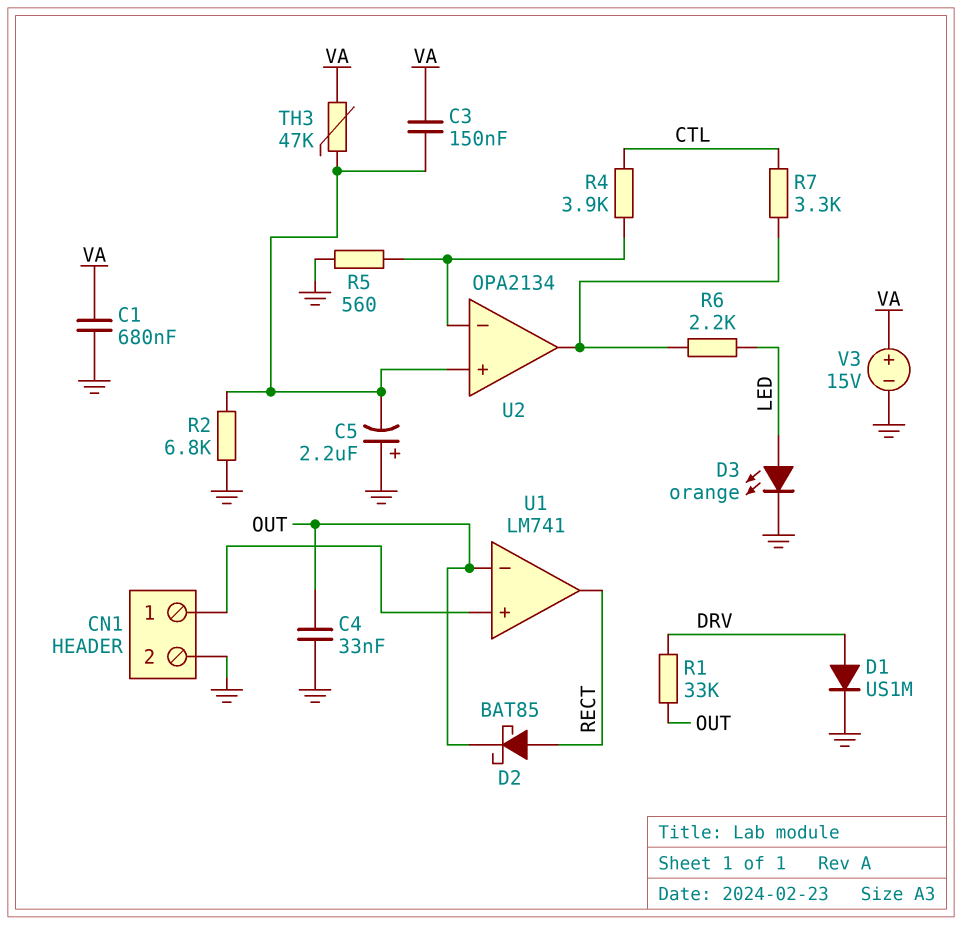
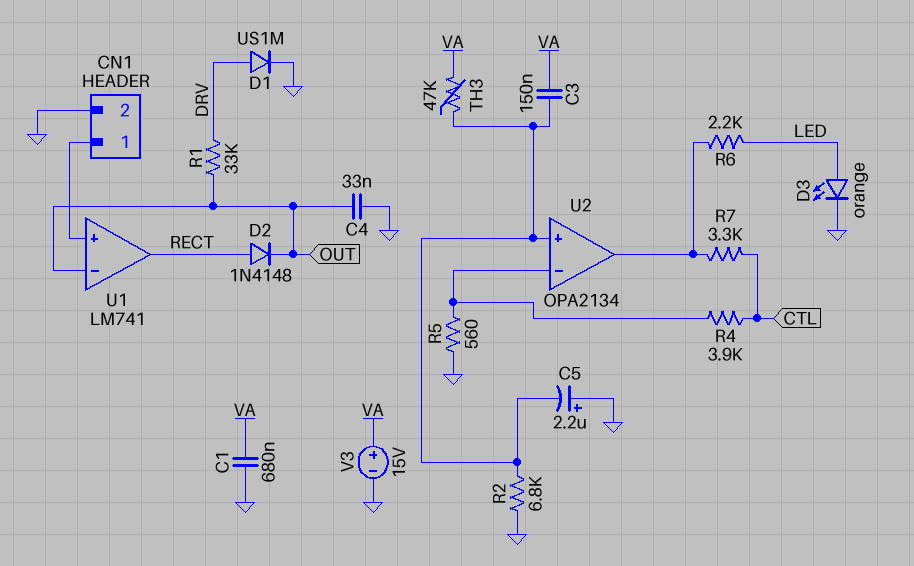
D2: schottky BAT85 (A RECT, K OUT) -> diode 1N4148 (A RECT, K OUT)

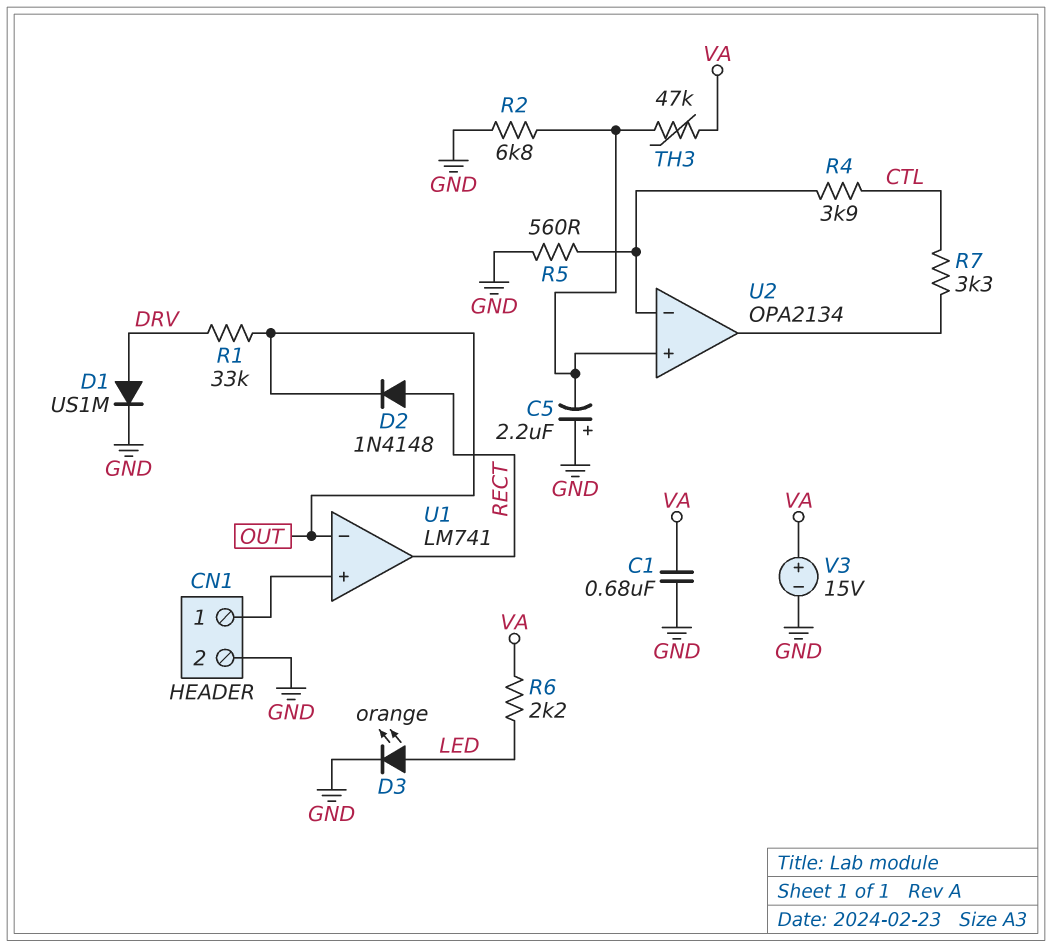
C3: 150nF (U2/in+, VA) -> none
C4: 33nF (GND, OUT) -> none
R6: 2.2k (LED, U2/out) -> 2.2k (LED, VA)

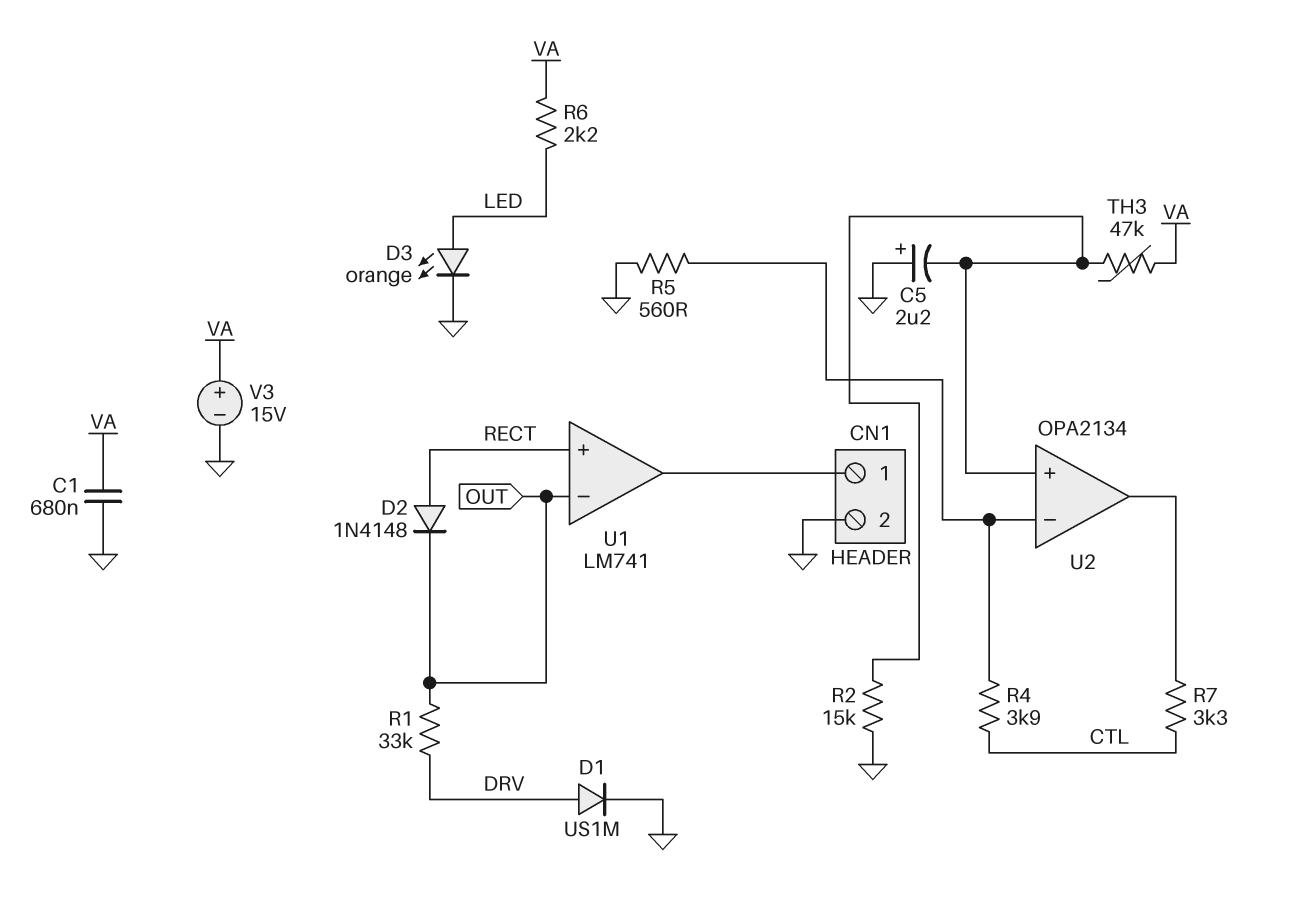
R2: 6.8k (GND, U2/in+) -> 15k (GND, U2/in+)
U1 pin in+: CN1/1 -> RECT
U1 pin out: RECT -> CN1/1

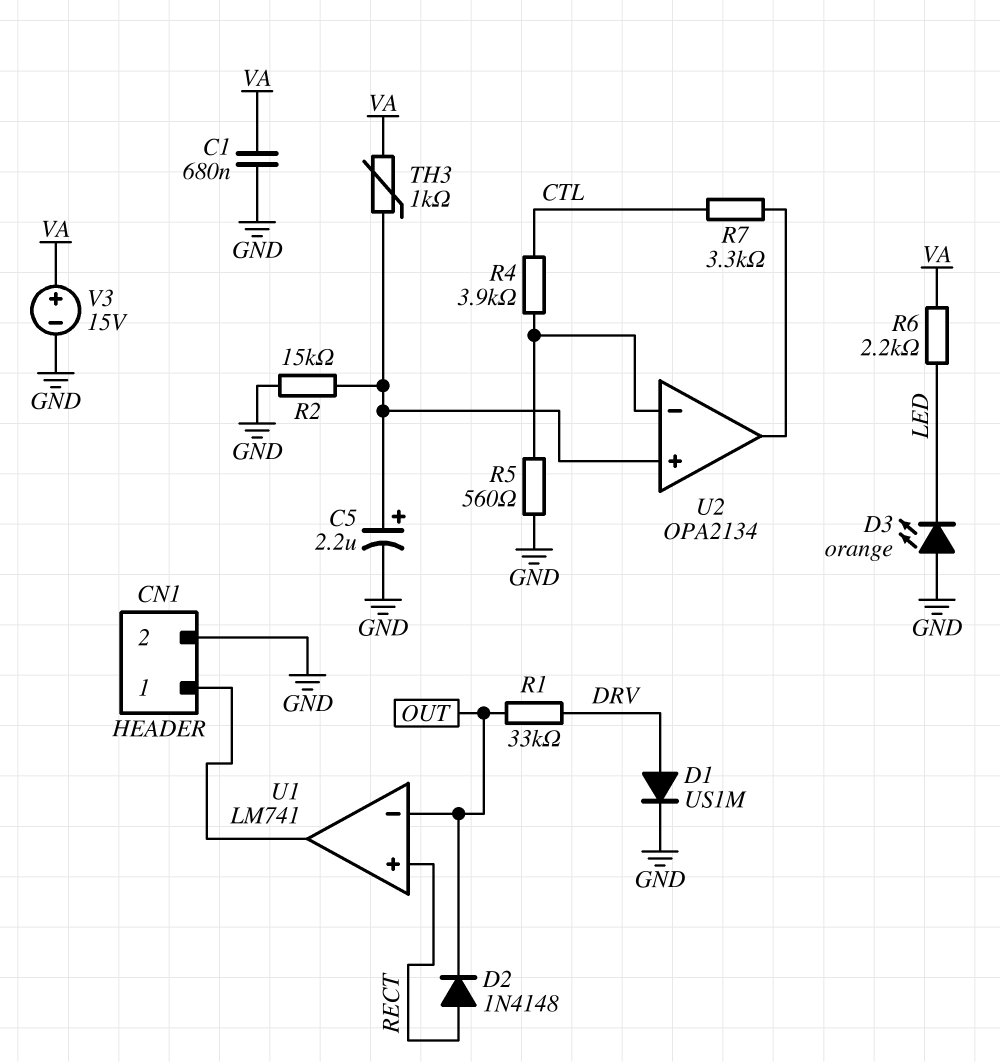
C5: 2.2uF (plus GND, minus U2/in+) -> 2.2uF (plus U2/in+, minus GND)
D3: LED orange (A LED, K GND) -> LED orange (A GND, K LED)
TH3: 47k (U2/in+, VA) -> 1k (U2/in+, VA)

